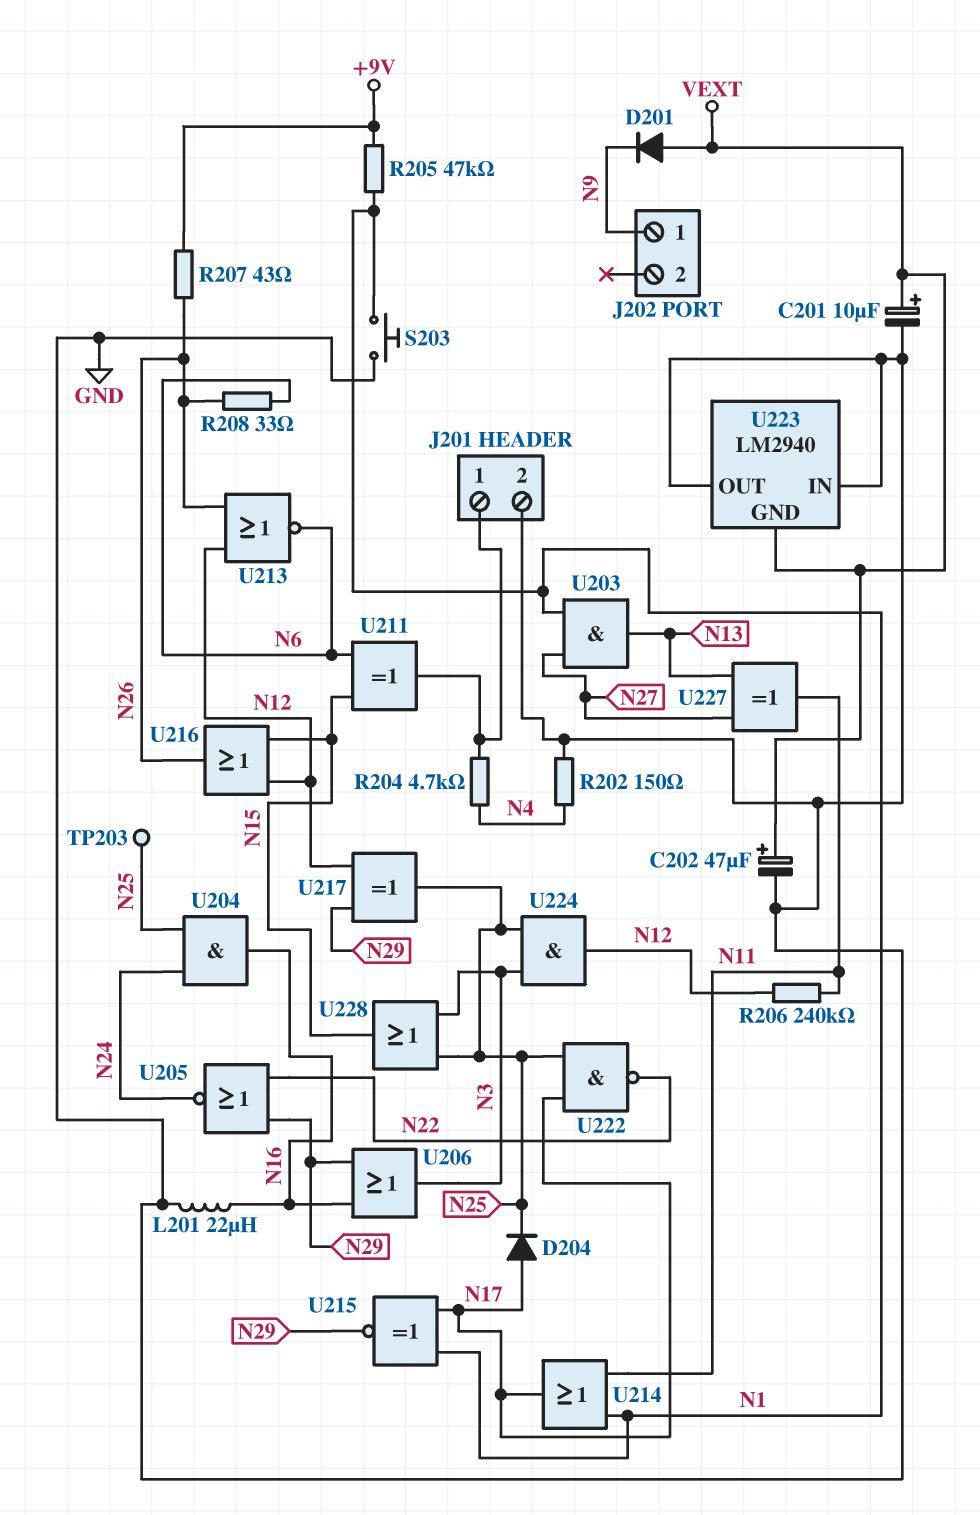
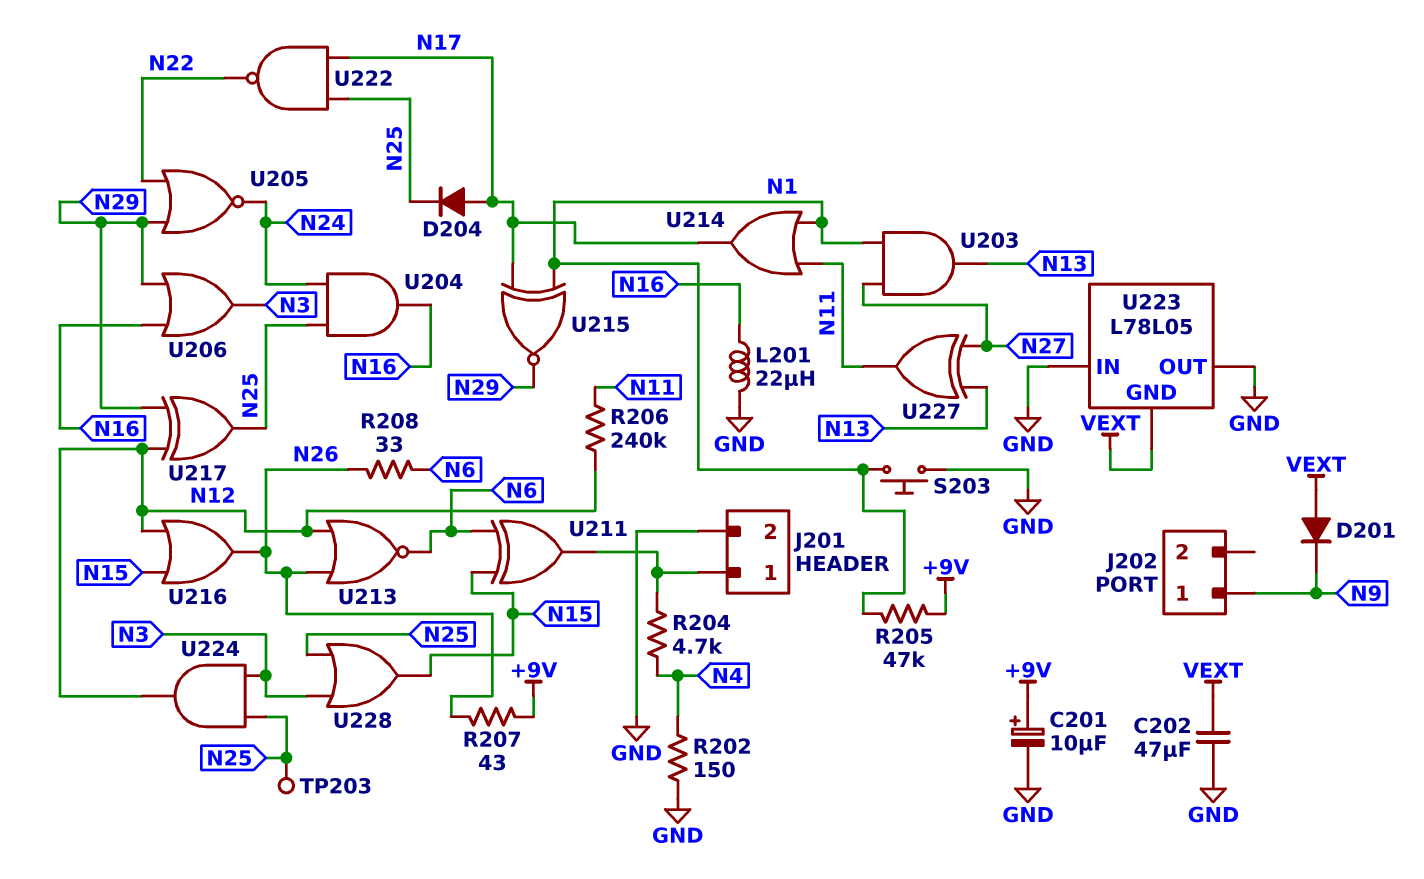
C201: 10uF (plus VEXT, minus GND) -> 10uF (plus +9V, minus GND)
C202: 47uF (plus VEXT, minus GND) -> 47uF (GND, VEXT)
U223: LM2940 -> L78L05

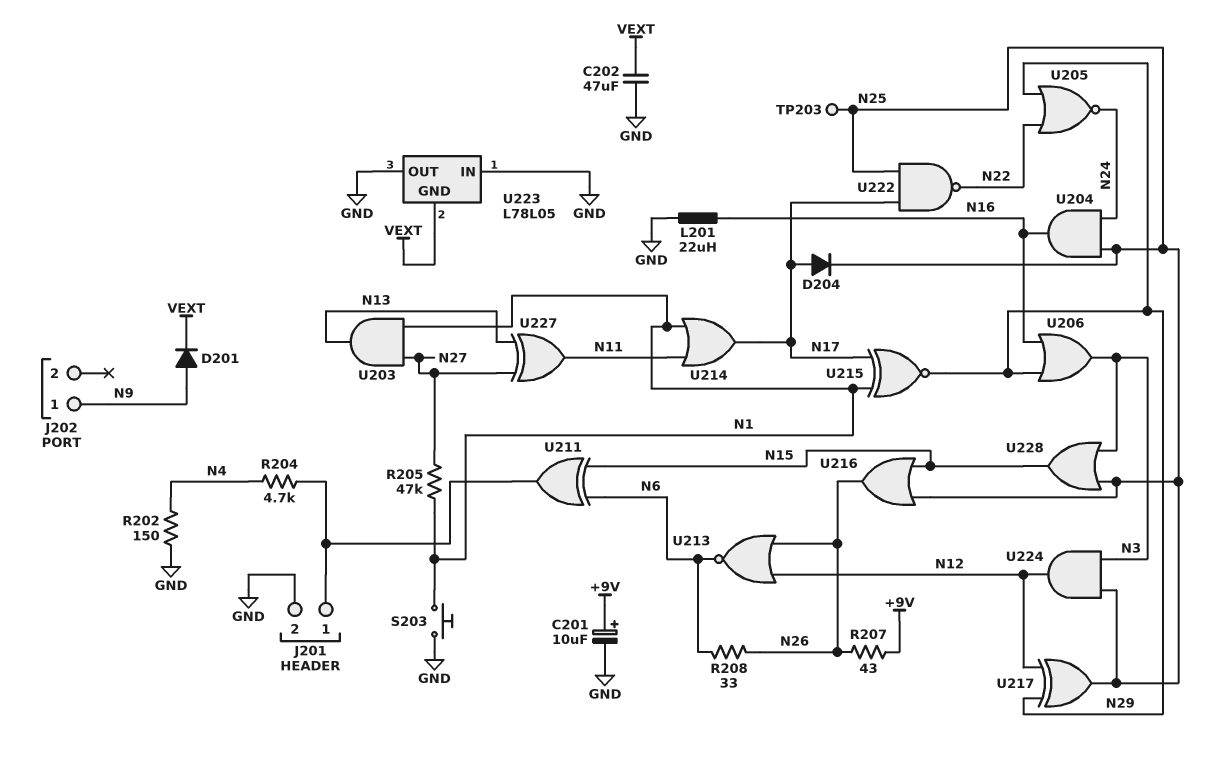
D201: diode (A VEXT, K N9) -> diode (A N9, K VEXT)
R205: 47k (+9V, N1) -> 47k (N1, N27)
R206: 240k (N11, N12) -> none
U216: OR (in N12, in N15, out N26) -> OR (in N15, in N25, out N26)

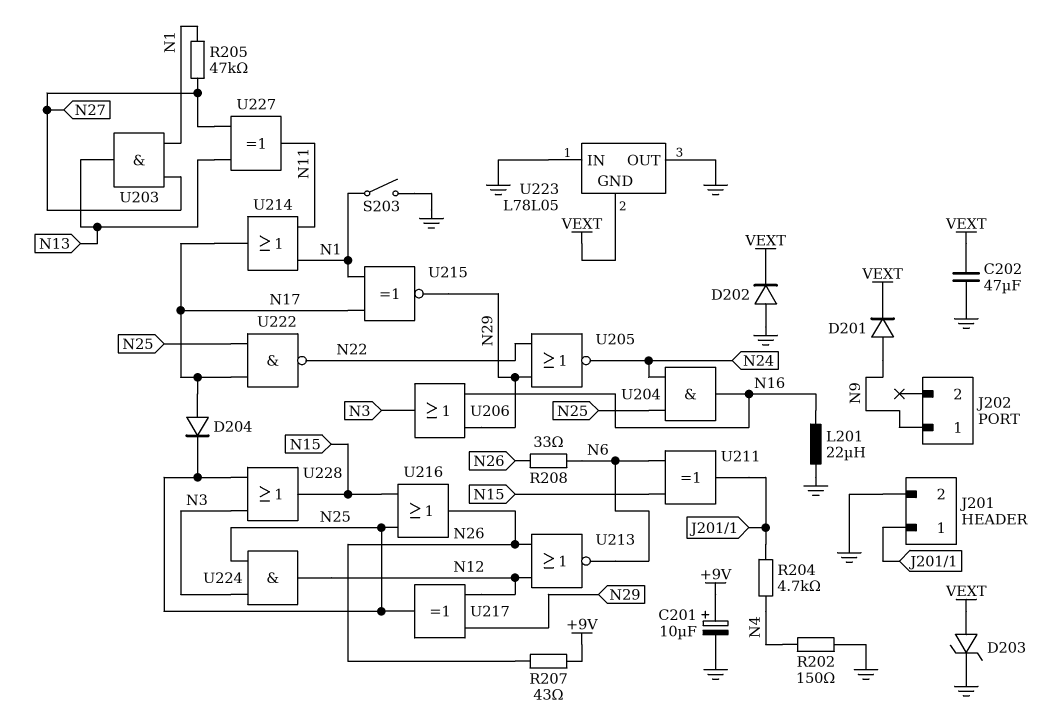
D202: none -> diode (A GND, K VEXT)
D203: none -> zener (A VEXT, K GND)
S203: button (GND, N1) -> switch (GND, N1)
TP203: test point (N25) -> none

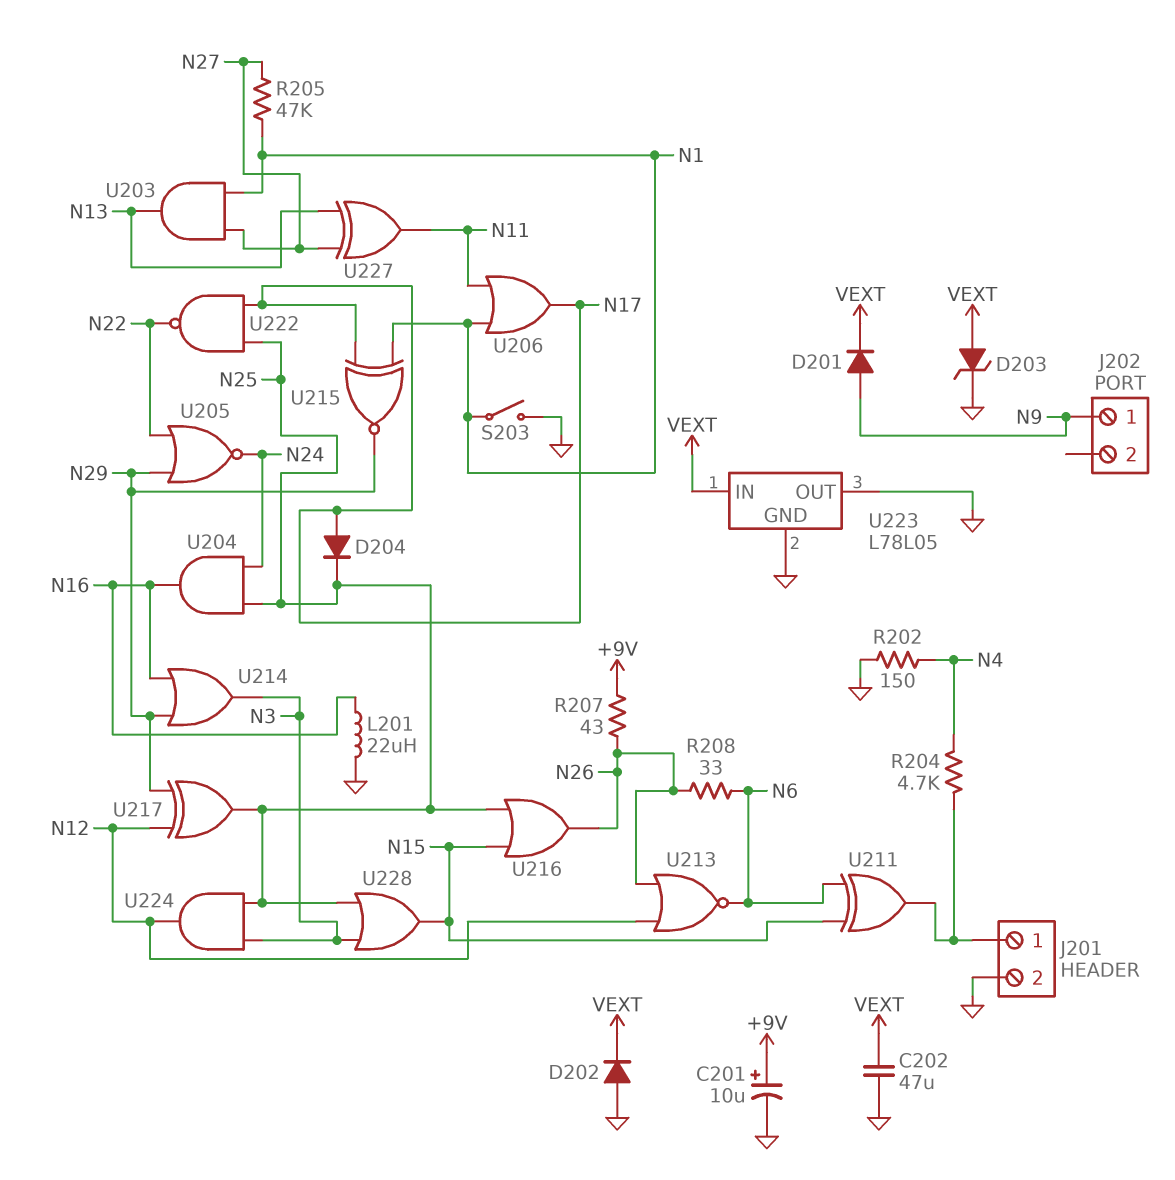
U206: OR (in N16, in N29, out N3) -> OR (in N1, in N11, out N17)
U214: OR (in N1, in N11, out N17) -> OR (in N16, in N29, out N3)
U223 pin GND: VEXT -> GND
U223 pin IN: GND -> VEXT

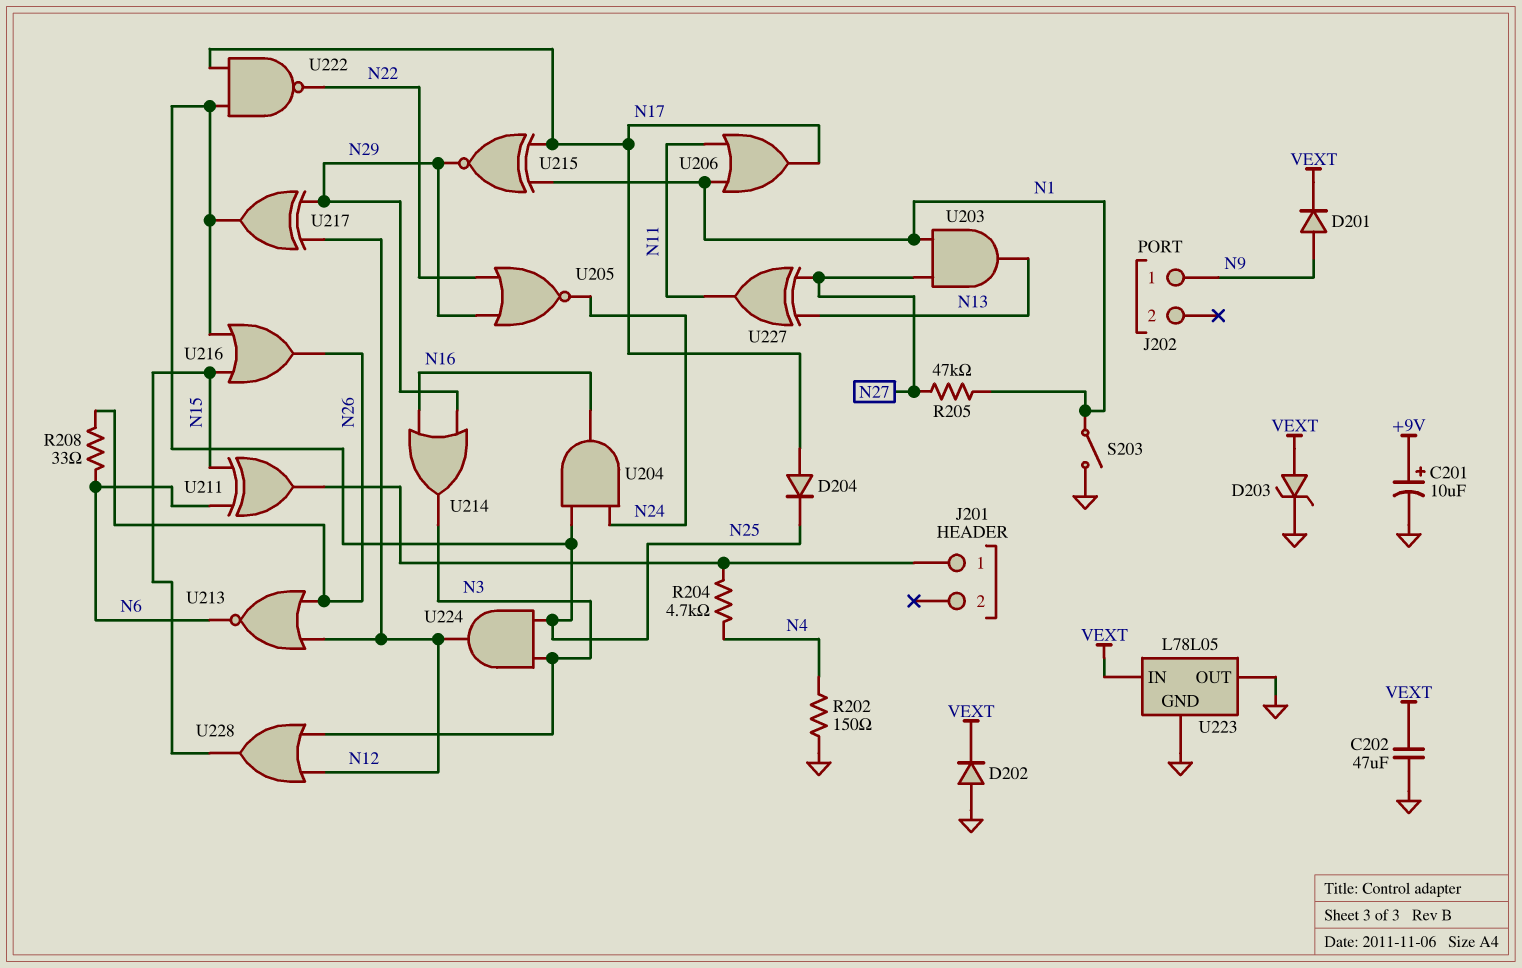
J201 pin 2: GND -> none
L201: 22uH (GND, N16) -> none
R207: 43 (+9V, N26) -> none
U228: OR (in N3, in N25, out N15) -> OR (in N3, in N12, out N15)

